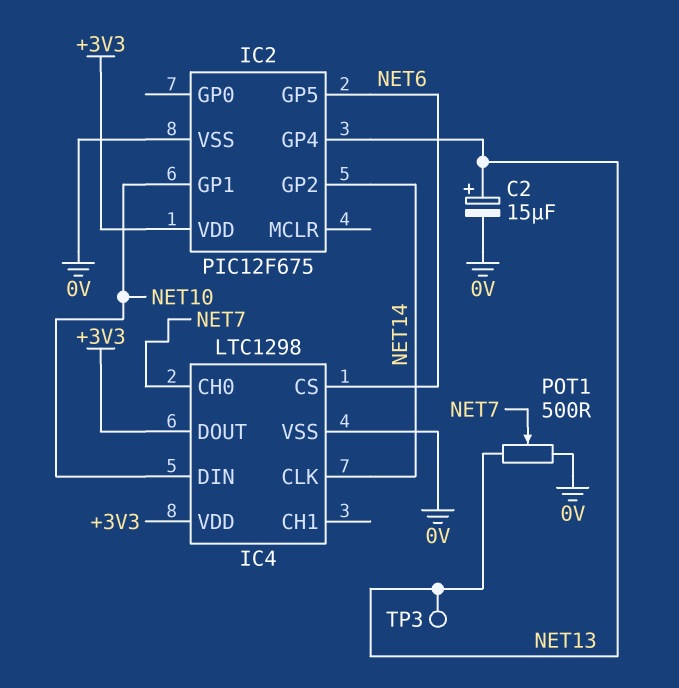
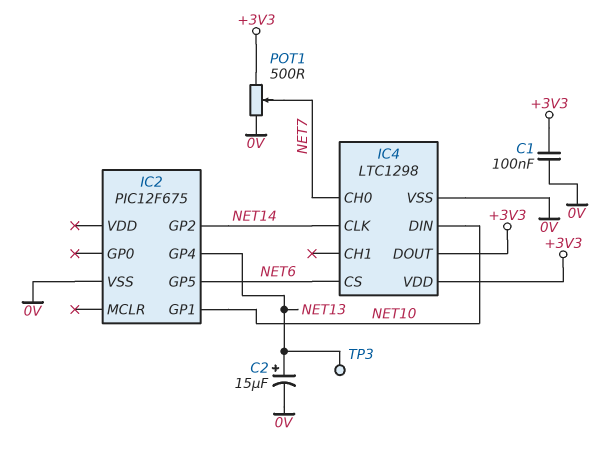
C1: none -> 100nF (+3V3, 0V)
IC2 pin VDD: +3V3 -> none
POT1: 500 (0V, NET13, wiper NET7) -> 500 (+3V3, 0V, wiper NET7)

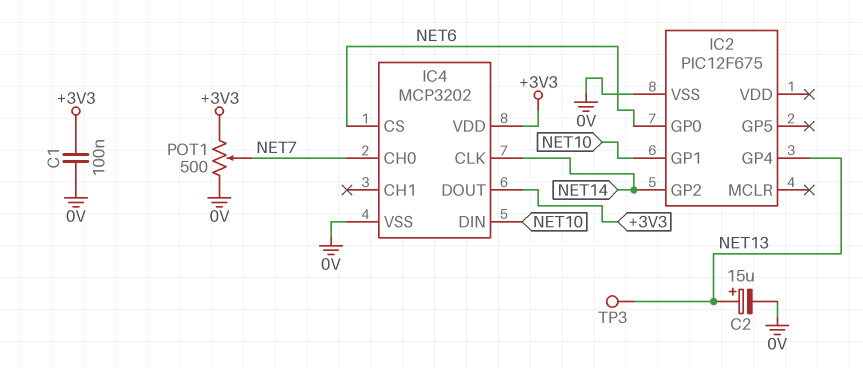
IC2 pin GP0: none -> NET6
IC2 pin GP5: NET6 -> none
IC4: LTC1298 -> MCP3202

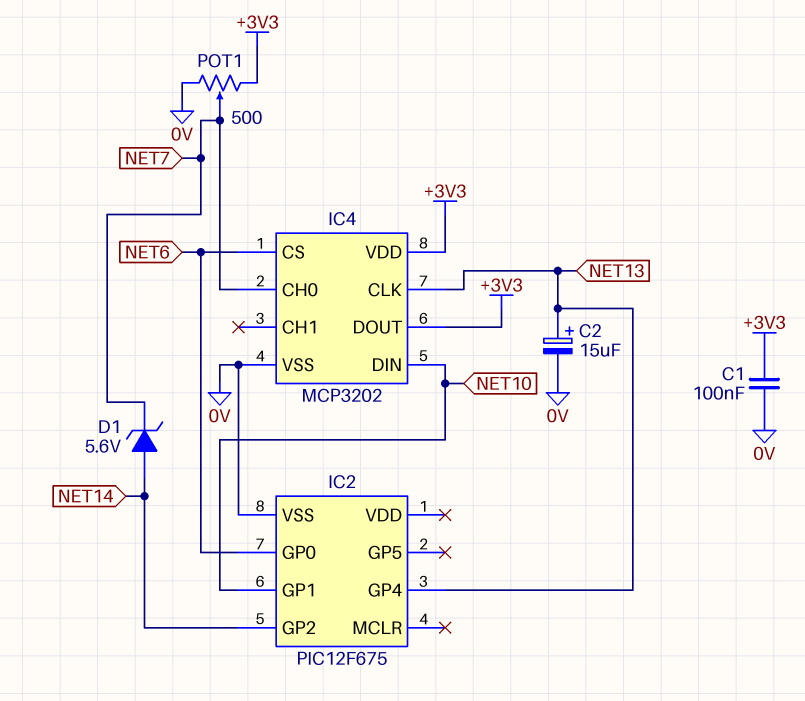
D1: none -> zener 5.6V (A NET14, K NET7)
IC4 pin CLK: NET14 -> NET13
TP3: test point (NET13) -> none

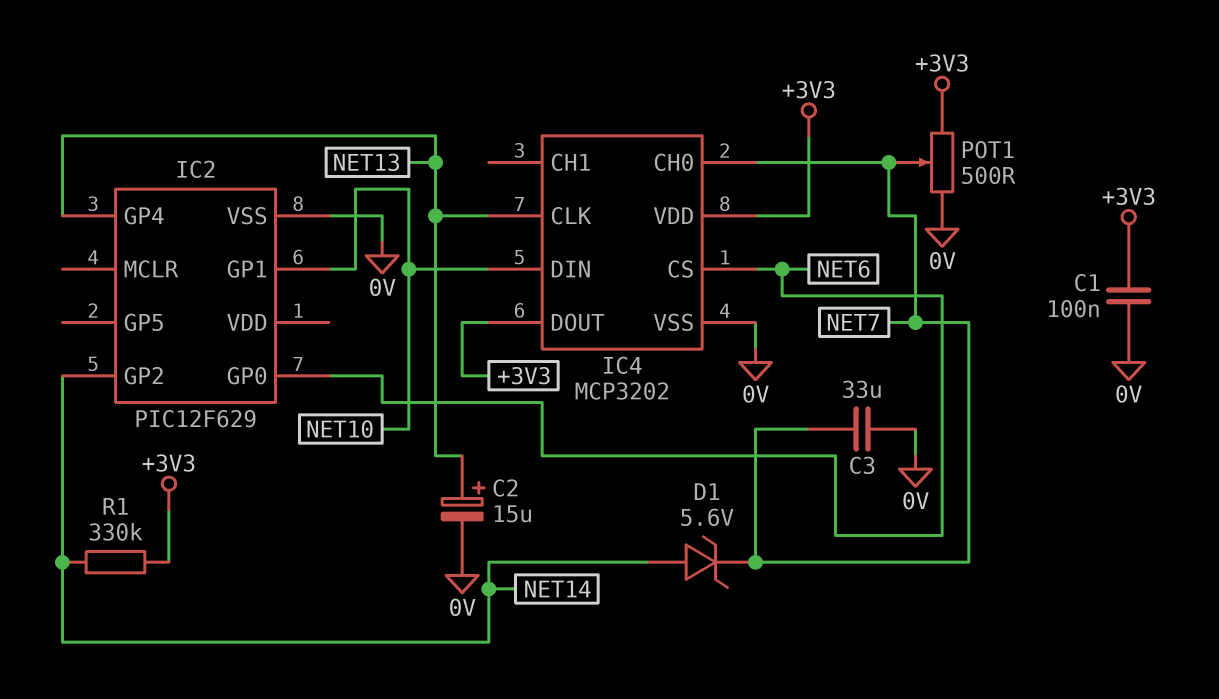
C3: none -> 33uF (0V, NET7)
IC2: PIC12F675 -> PIC12F629
R1: none -> 330k (+3V3, NET14)

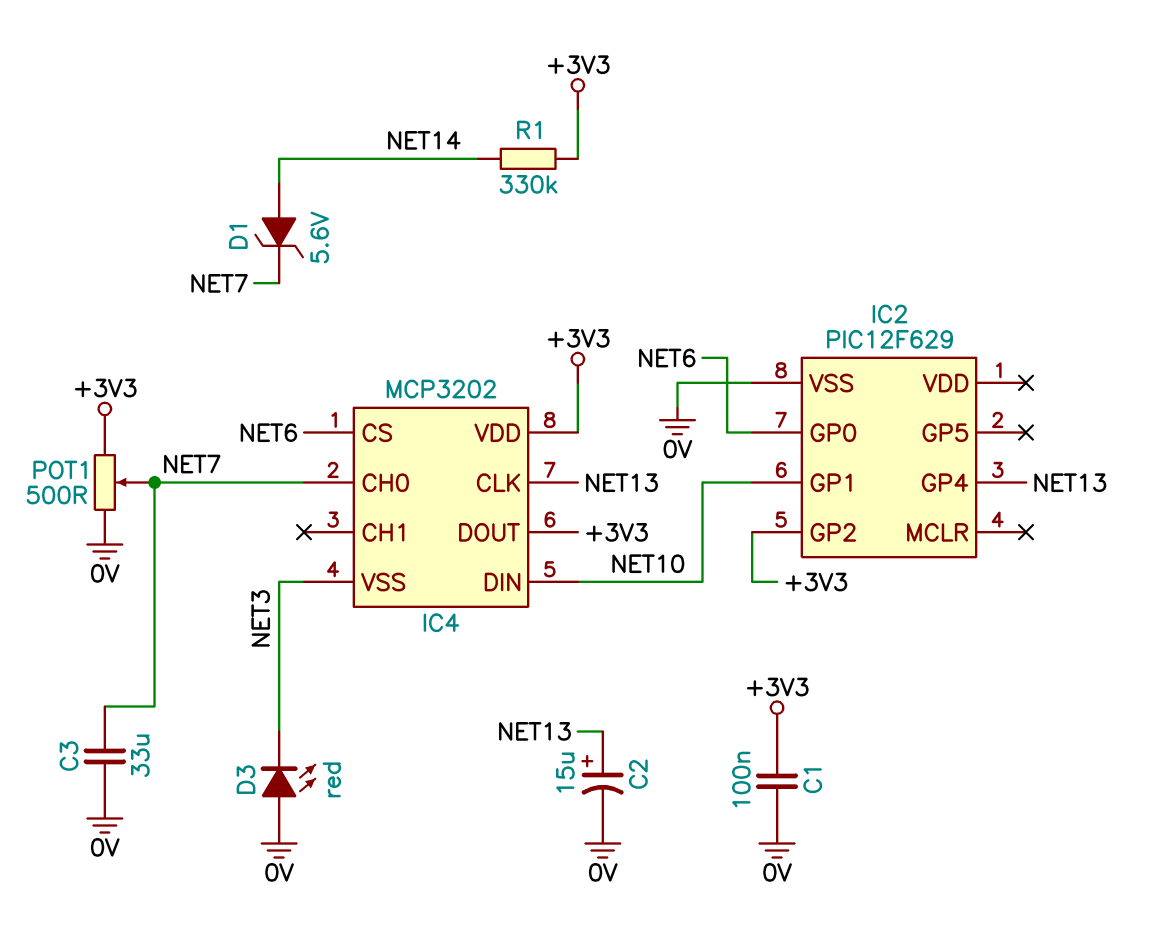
D3: none -> LED red (A 0V, K NET3)
IC2 pin GP2: NET14 -> +3V3
IC4 pin VSS: 0V -> NET3

